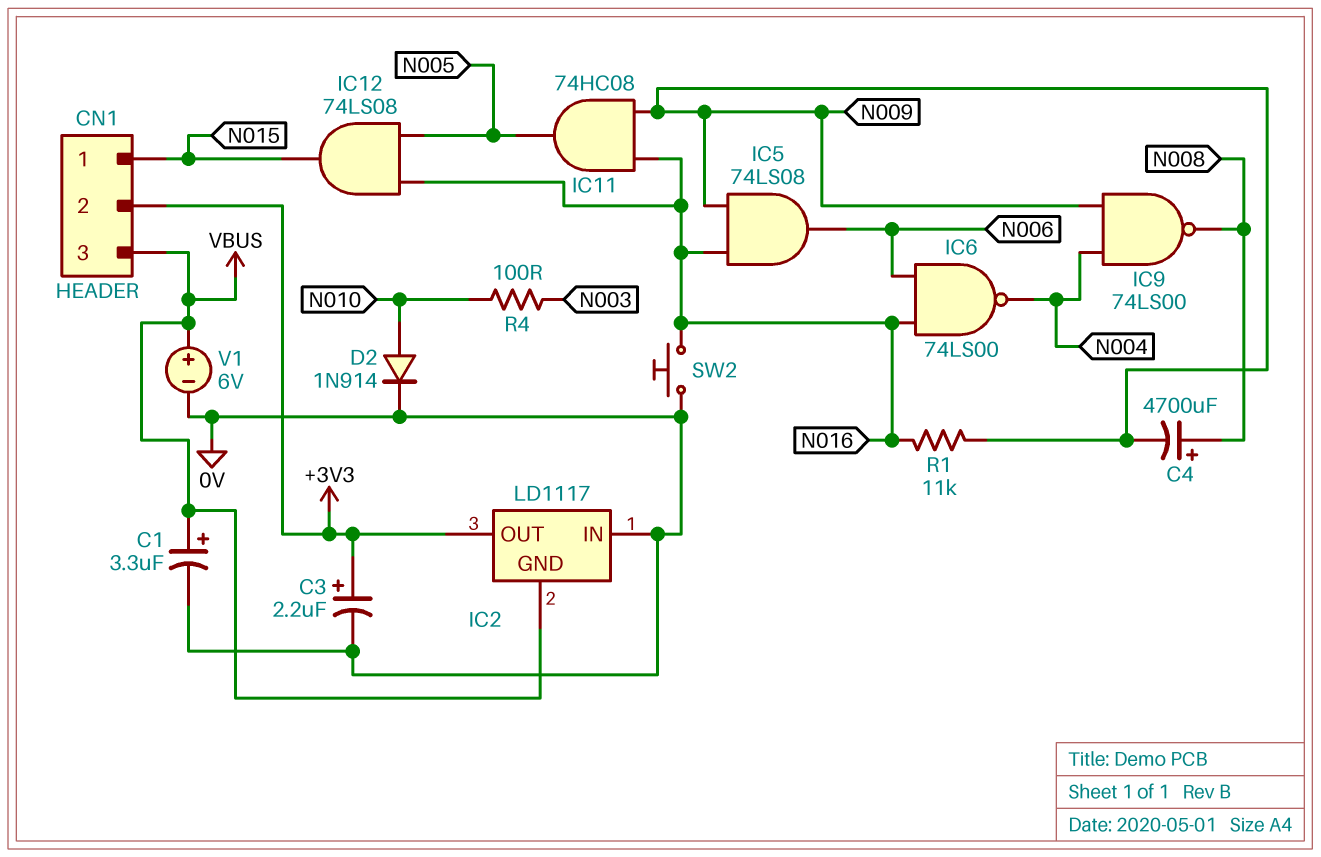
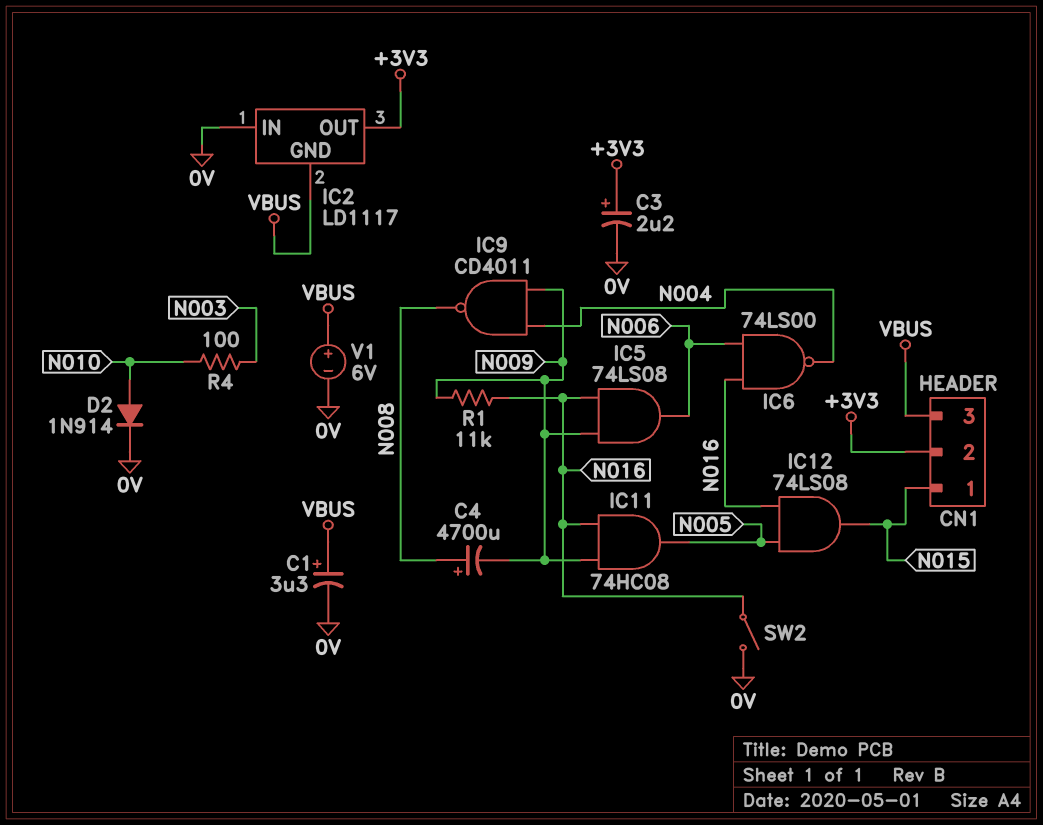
IC9: NAND 74LS00 (in N004, in N009, out N008) -> NAND CD4011 (in N004, in N009, out N008)
SW2: button (0V, N016) -> switch (0V, N016)

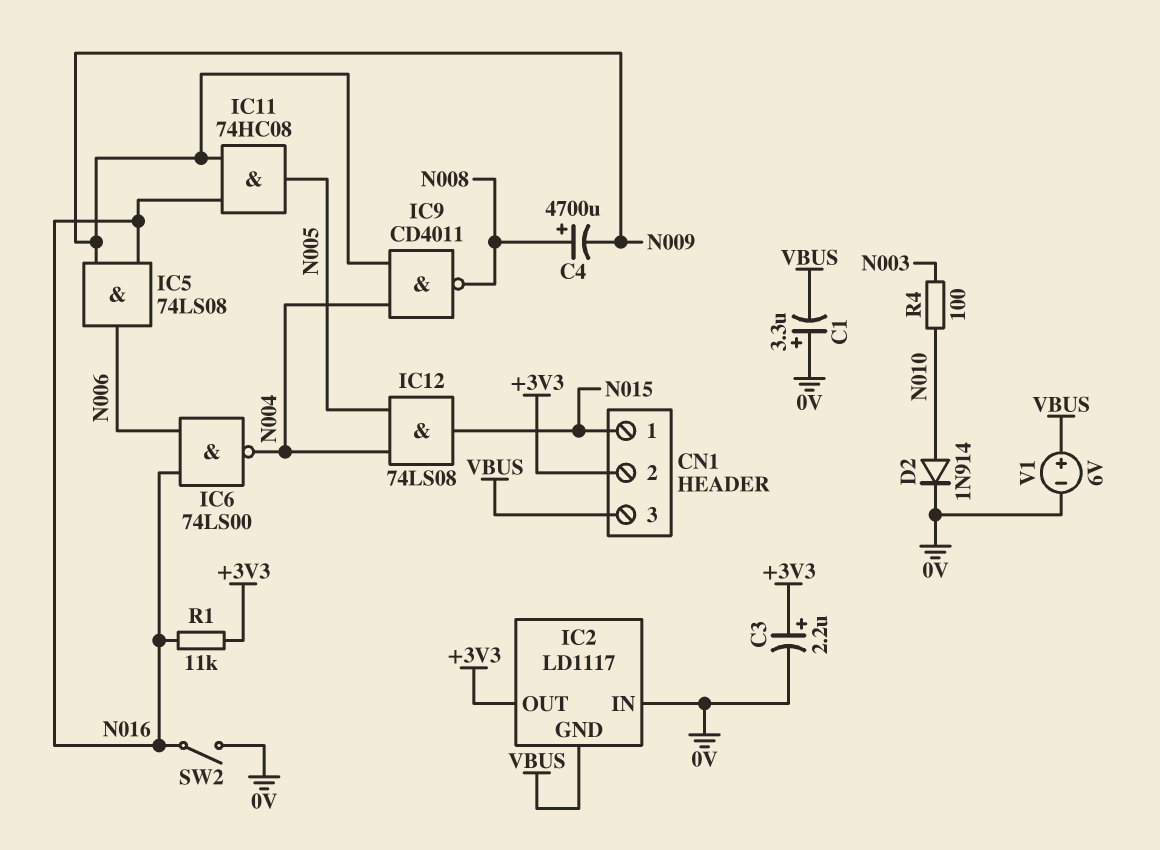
C1: 3.3uF (plus VBUS, minus 0V) -> 3.3uF (plus 0V, minus VBUS)
IC12: AND 74LS08 (in N005, in N016, out N015) -> AND 74LS08 (in N004, in N005, out N015)
R1: 11k (N009, N016) -> 11k (+3V3, N016)

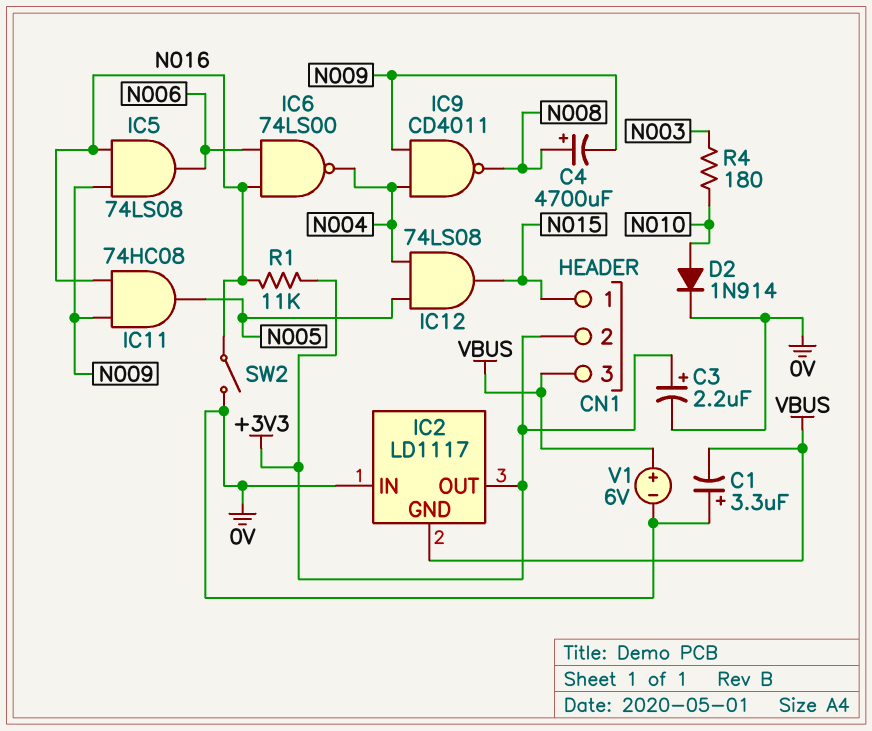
R4: 100 (N003, N010) -> 180 (N003, N010)

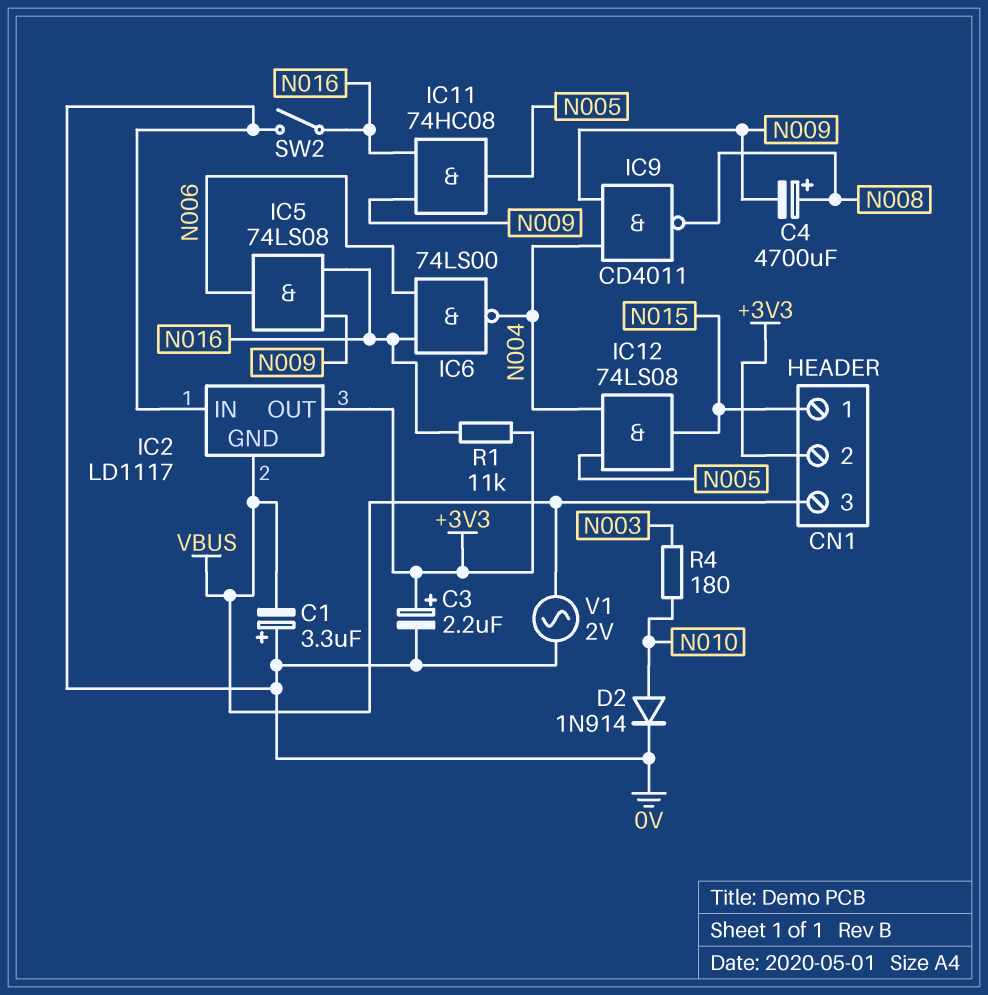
V1: 6V (plus VBUS, minus 0V) -> AC 2V (0V, VBUS)

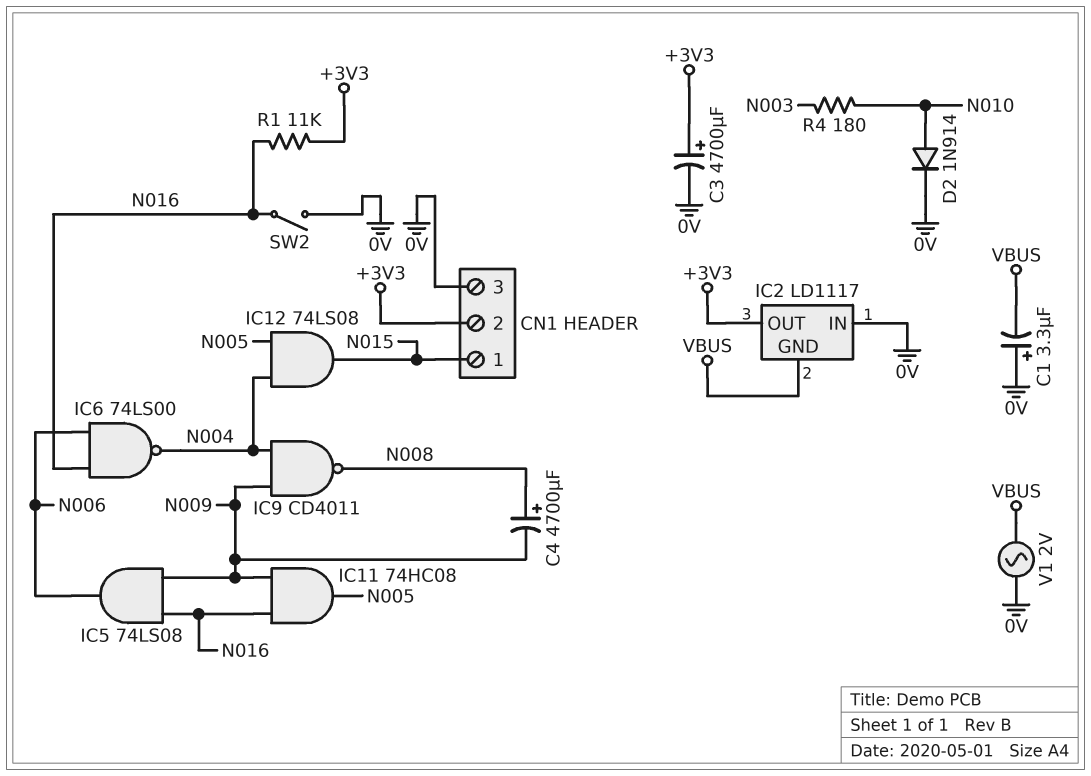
C3: 2.2uF (plus +3V3, minus 0V) -> 4700uF (plus +3V3, minus 0V)
CN1 pin 3: VBUS -> 0V

